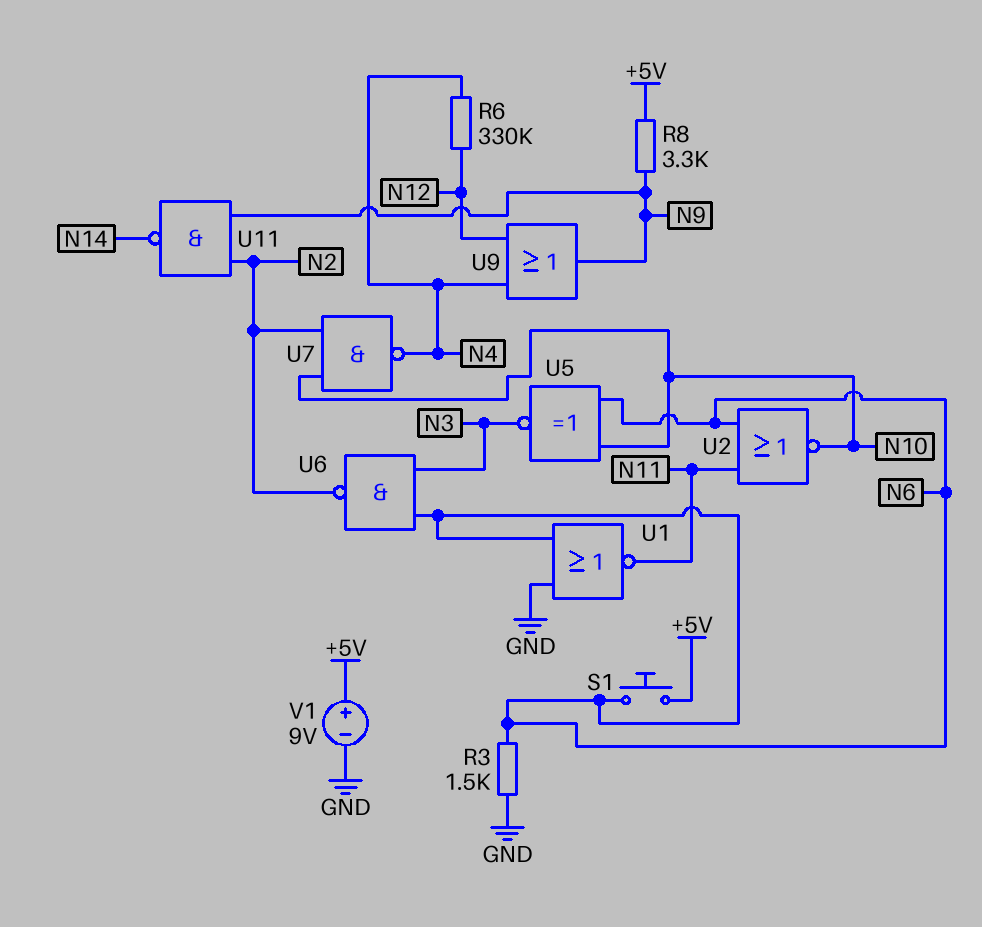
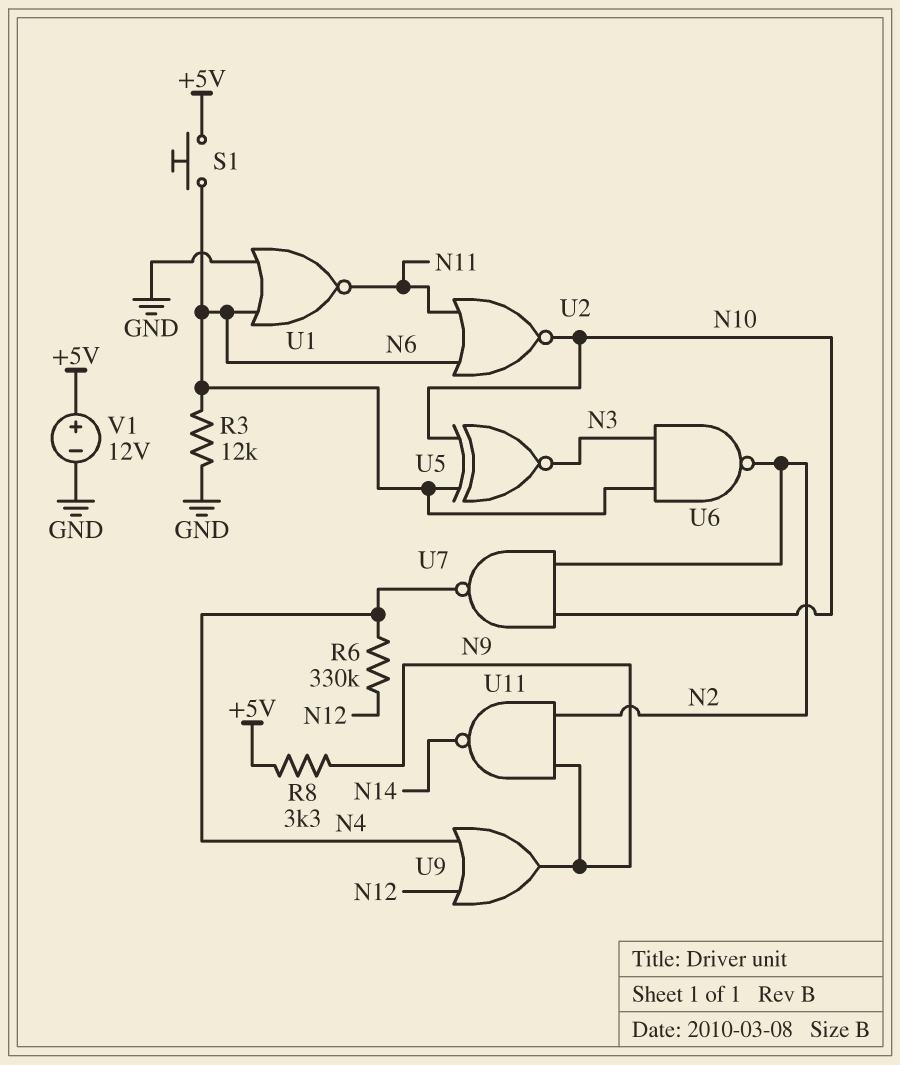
R3: 1.5k (GND, N6) -> 12k (GND, N6)
V1: 9V (plus +5V, minus GND) -> 12V (plus +5V, minus GND)

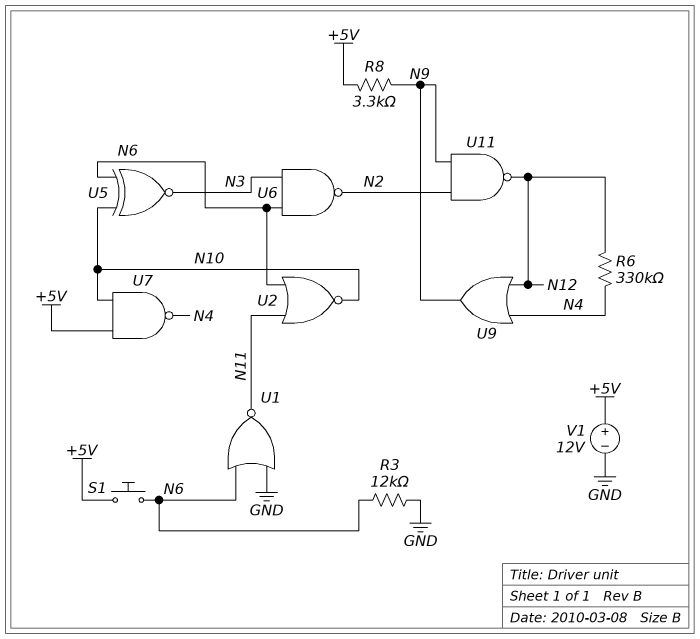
U7: NAND (in N2, in N10, out N4) -> NAND (in +5V, in N10, out N4)
U11: NAND (in N2, in N9, out N14) -> NAND (in N2, in N9, out N12)

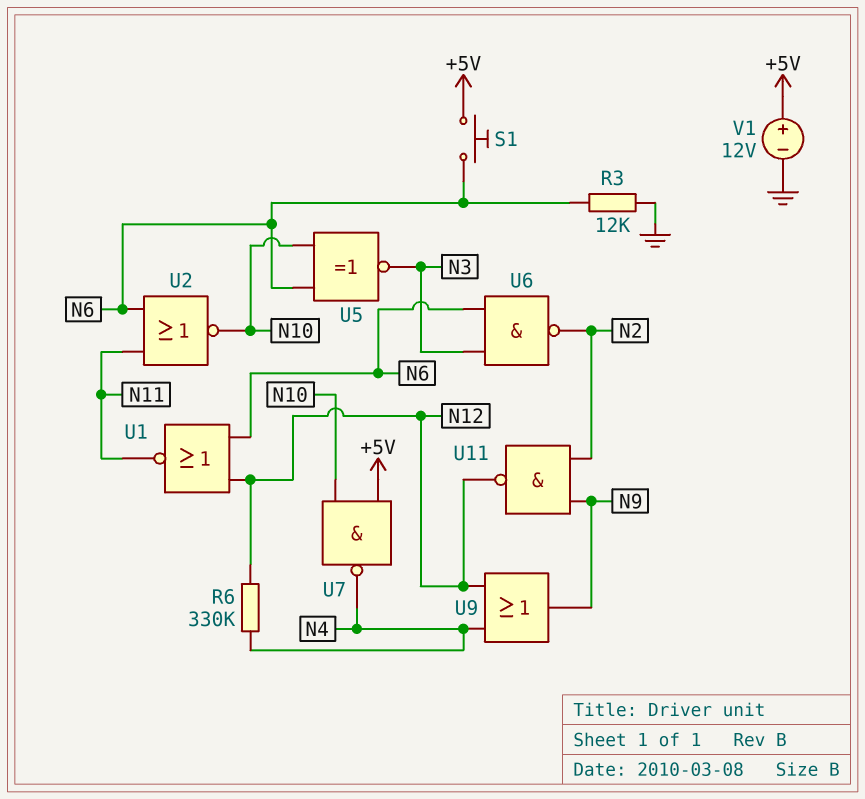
R8: 3.3k (+5V, N9) -> none
U1: NOR (in GND, in N6, out N11) -> NOR (in N6, in N12, out N11)

